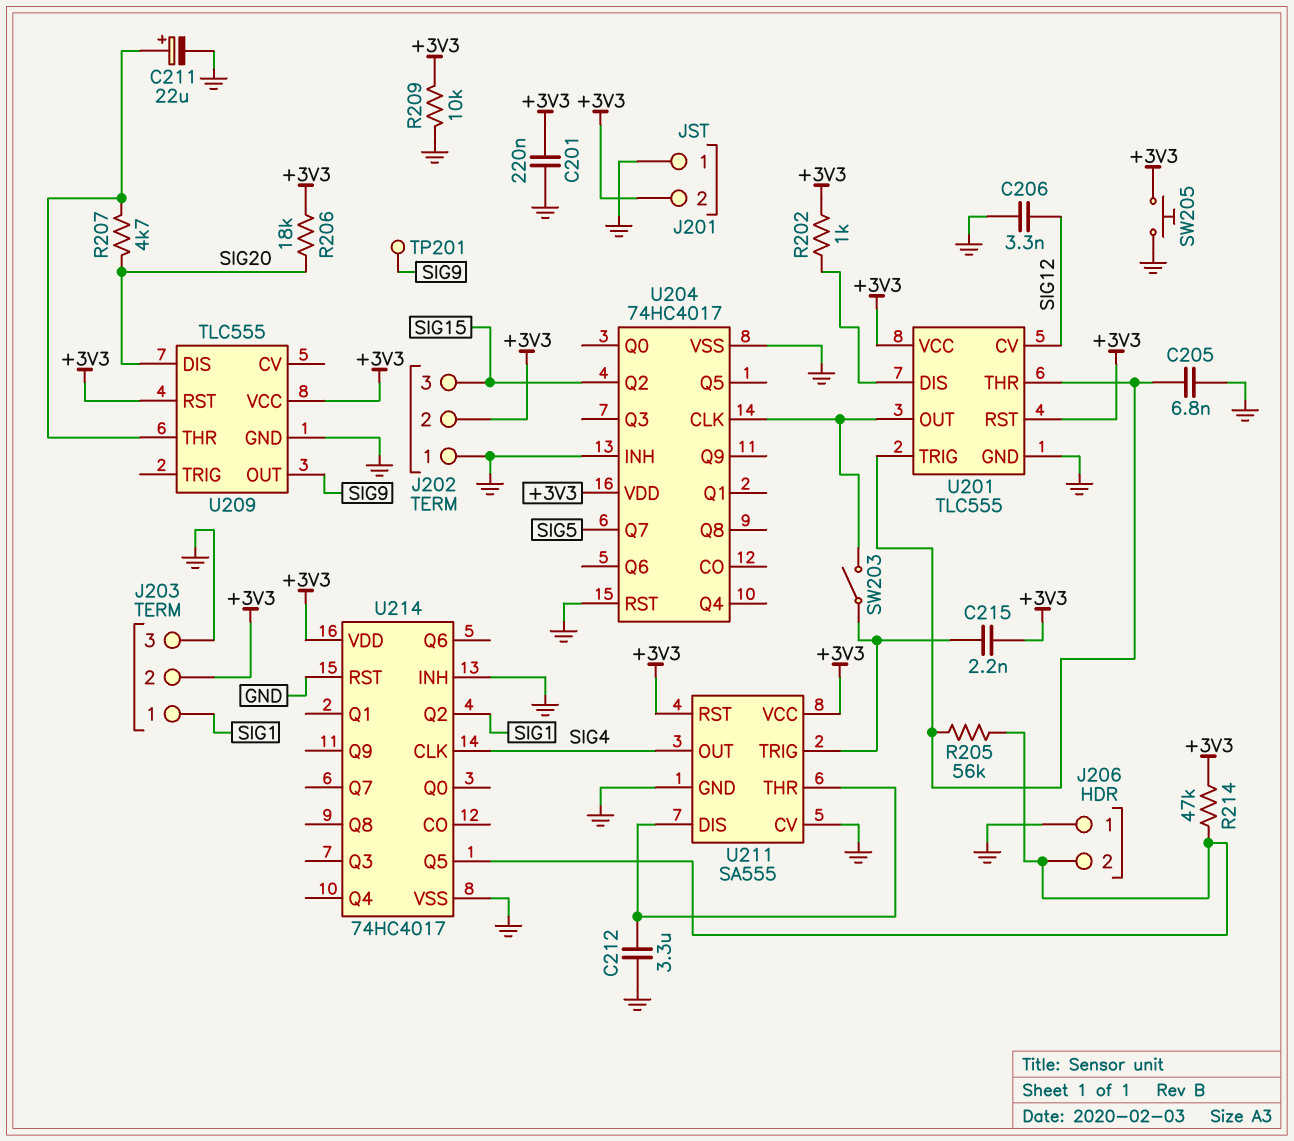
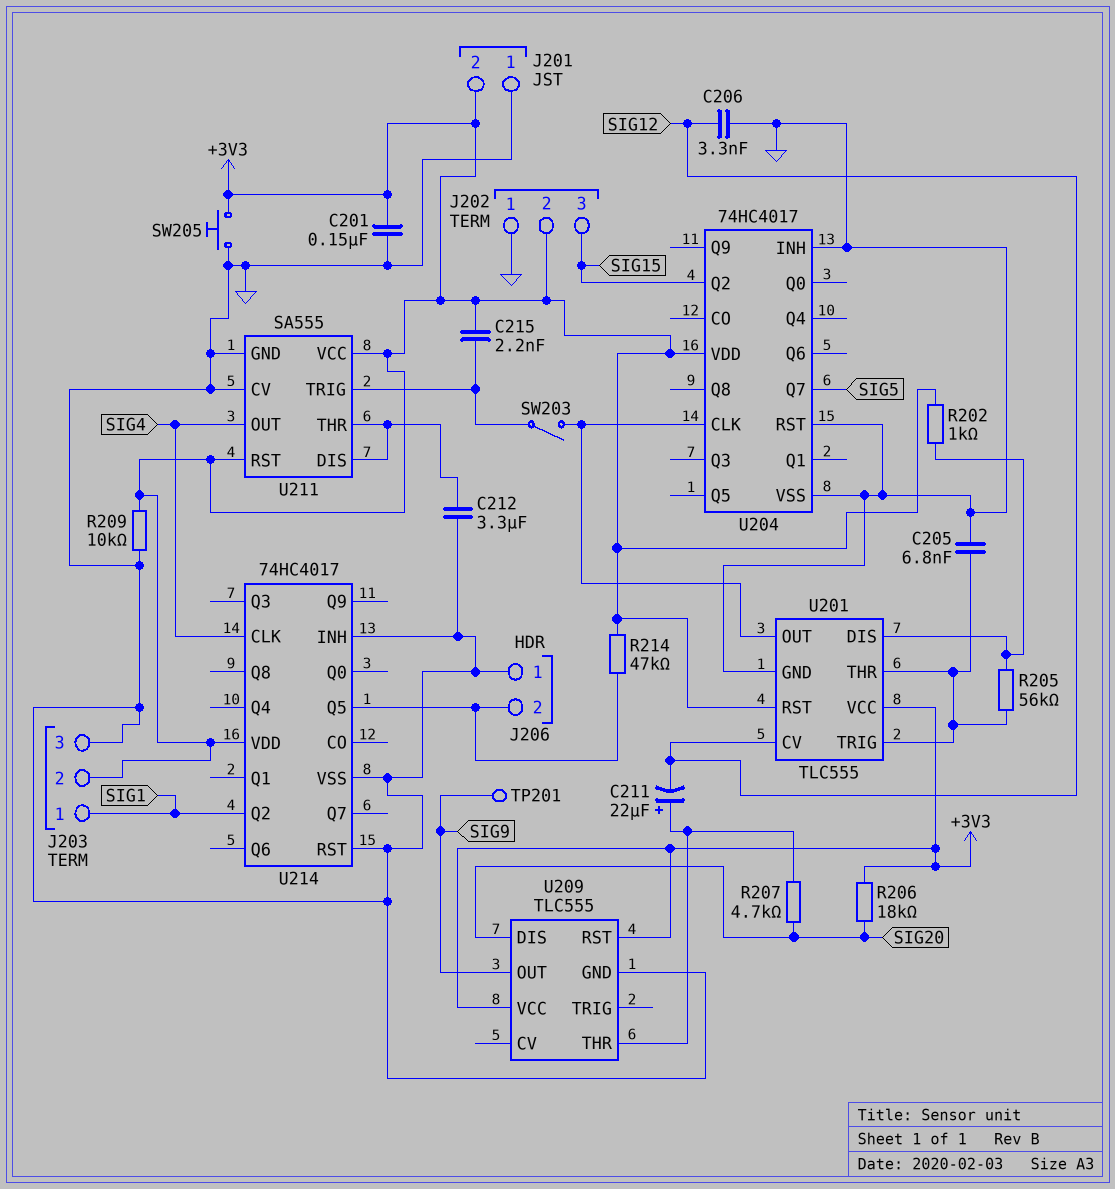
C201: 220nF (+3V3, GND) -> 150nF (+3V3, GND)
C211: 22uF (plus U209/THR, minus GND) -> 22uF (plus U209/THR, minus SIG12)
R205: 56k (J206/2, U201/THR) -> 56k (U201/DIS, U201/THR)

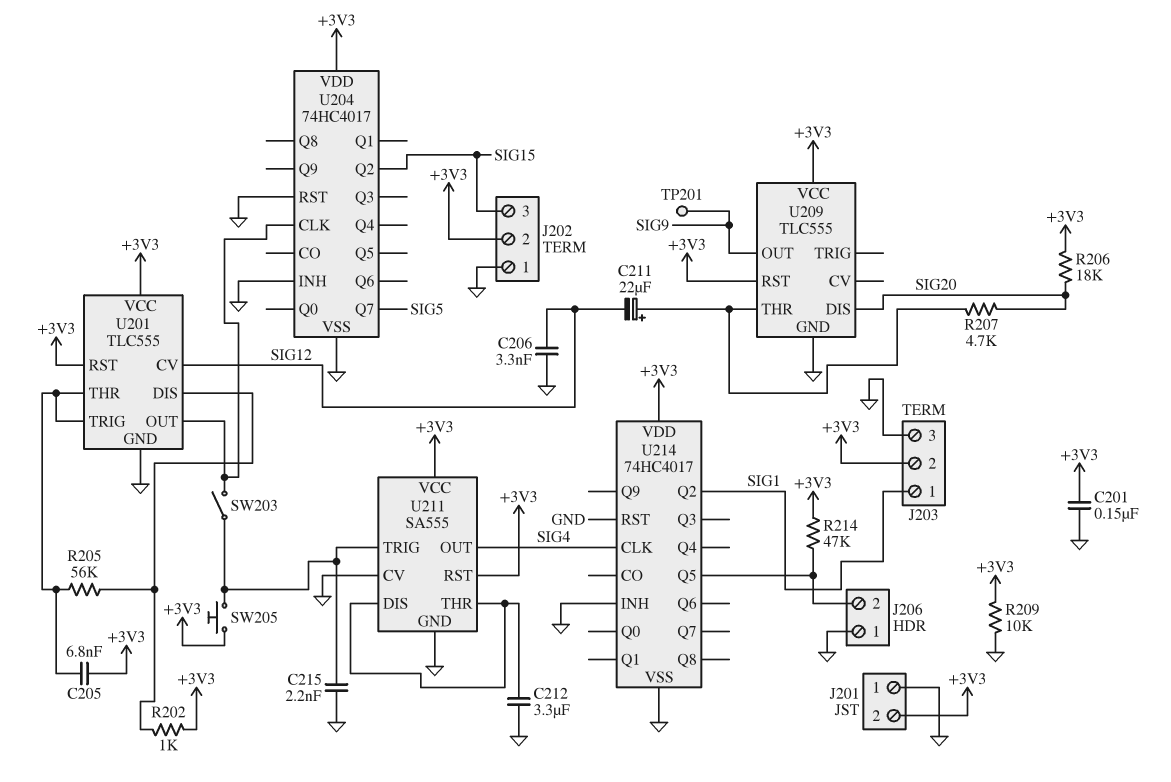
C205: 6.8nF (GND, U201/THR) -> 6.8nF (+3V3, U201/THR)
C215: 2.2nF (+3V3, U211/TRIG) -> 2.2nF (GND, U211/TRIG)
SW205: button (+3V3, GND) -> button (+3V3, U211/TRIG)

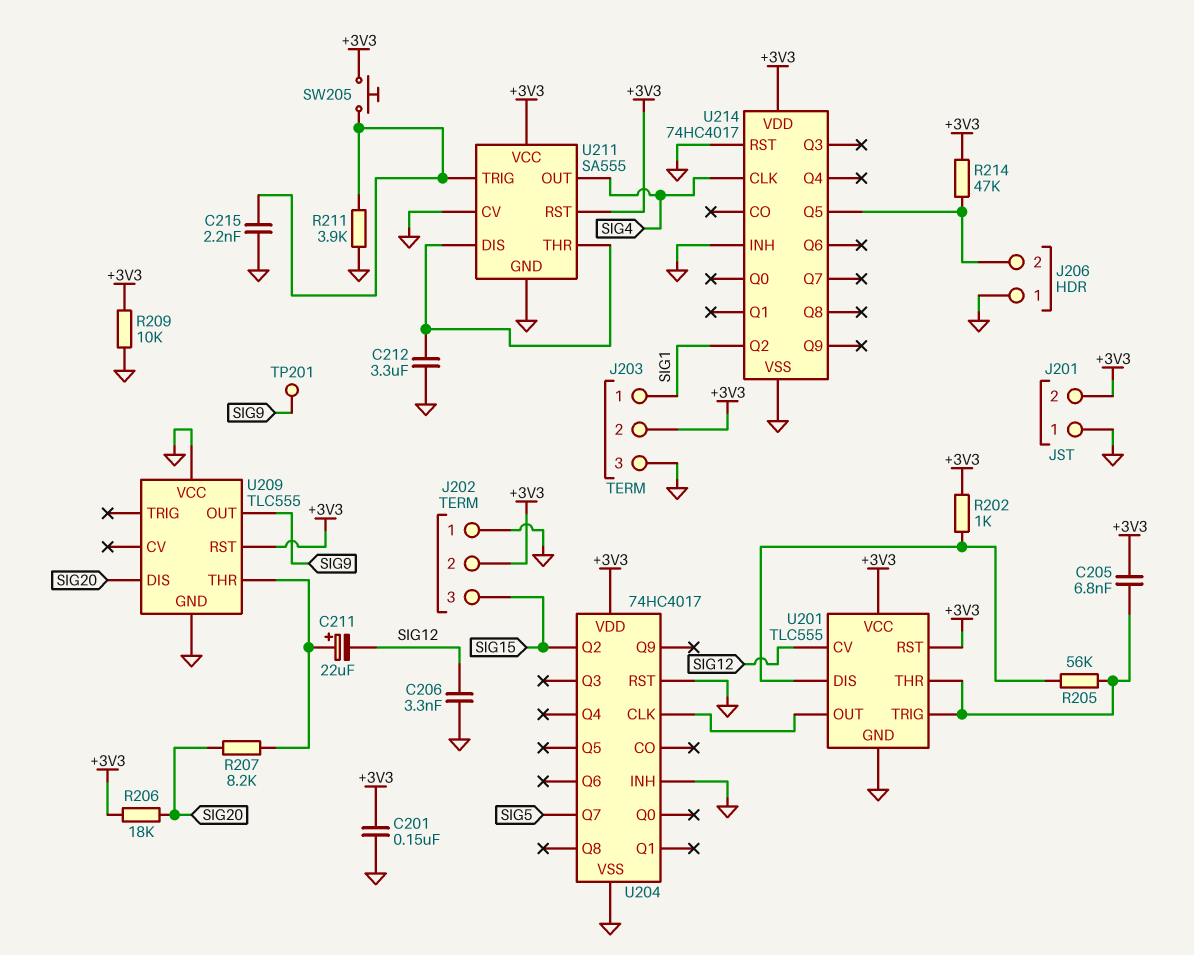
R207: 4.7k (SIG20, U209/THR) -> 8.2k (SIG20, U209/THR)
R211: none -> 3.9k (GND, U211/TRIG)
SW203: switch (U201/OUT, U211/TRIG) -> none
U209 pin VCC: +3V3 -> GND

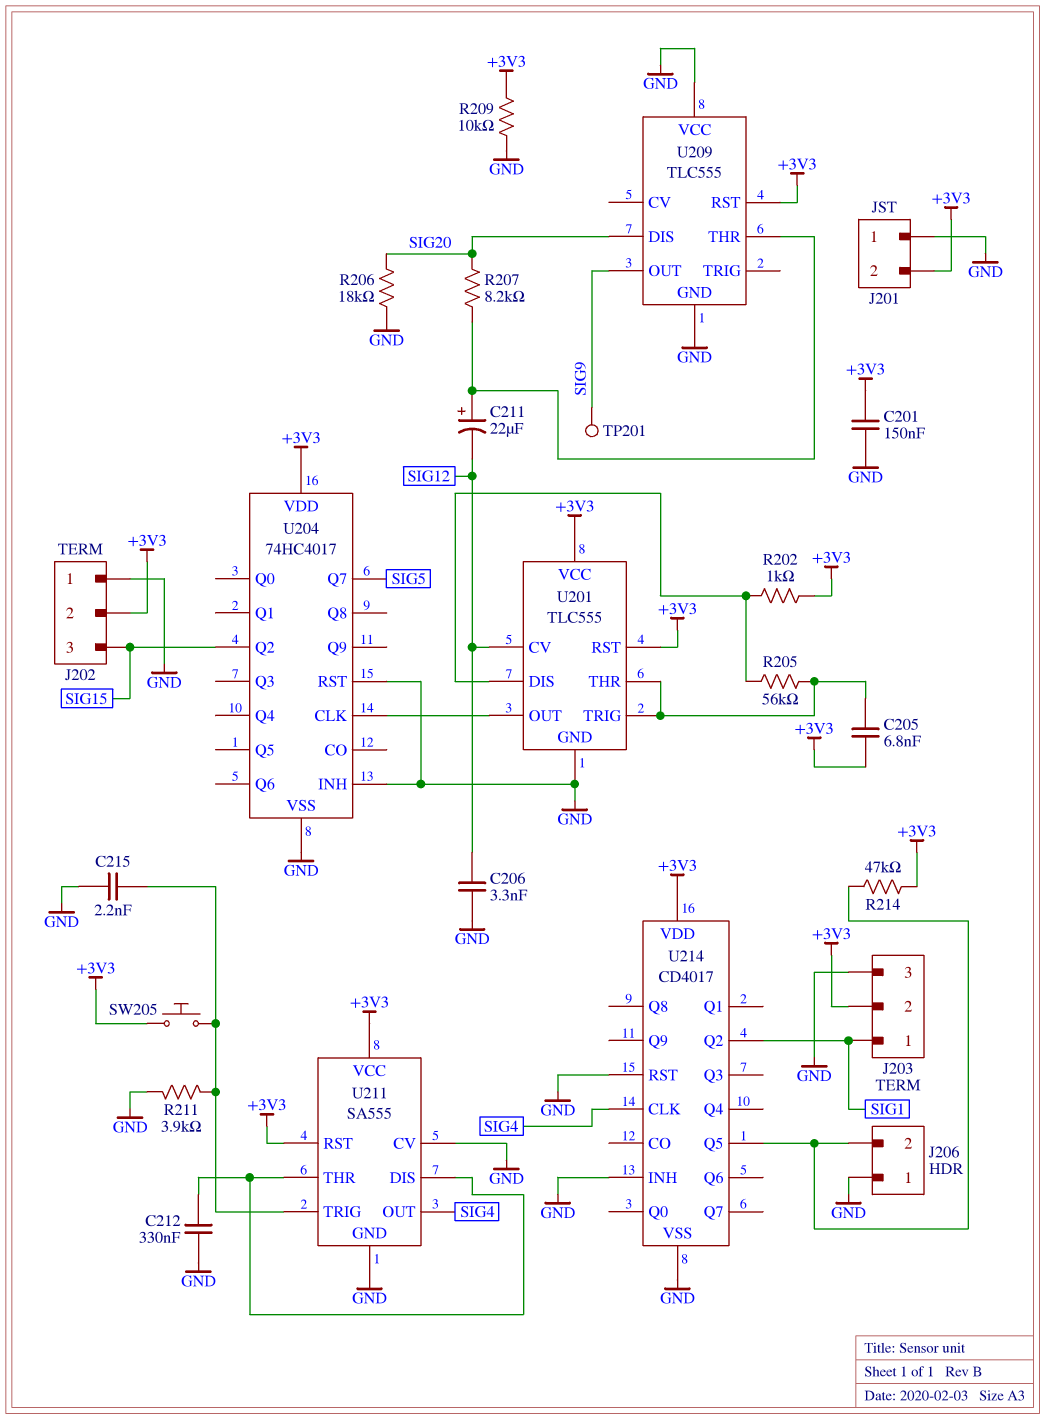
C212: 3.3uF (GND, U211/DIS) -> 330nF (GND, U211/DIS)
R206: 18k (+3V3, SIG20) -> 18k (GND, SIG20)
U214: 74HC4017 -> CD4017

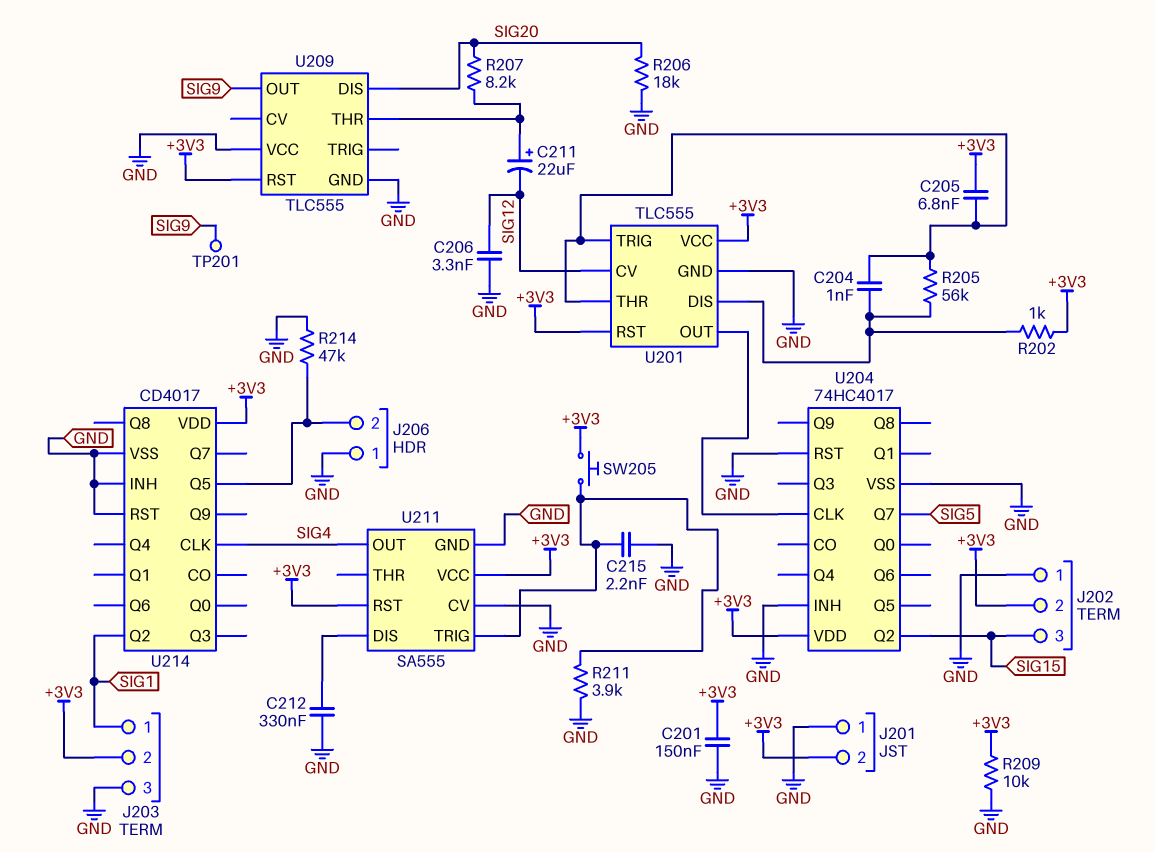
C204: none -> 1nF (U201/DIS, U201/THR)
R214: 47k (+3V3, J206/2) -> 47k (GND, J206/2)
U211 pin THR: U211/DIS -> none

